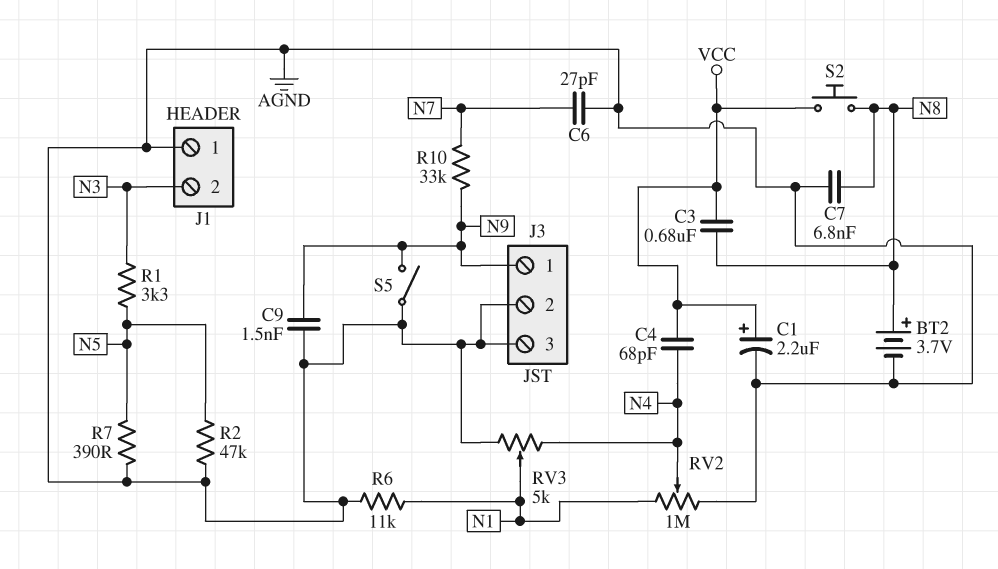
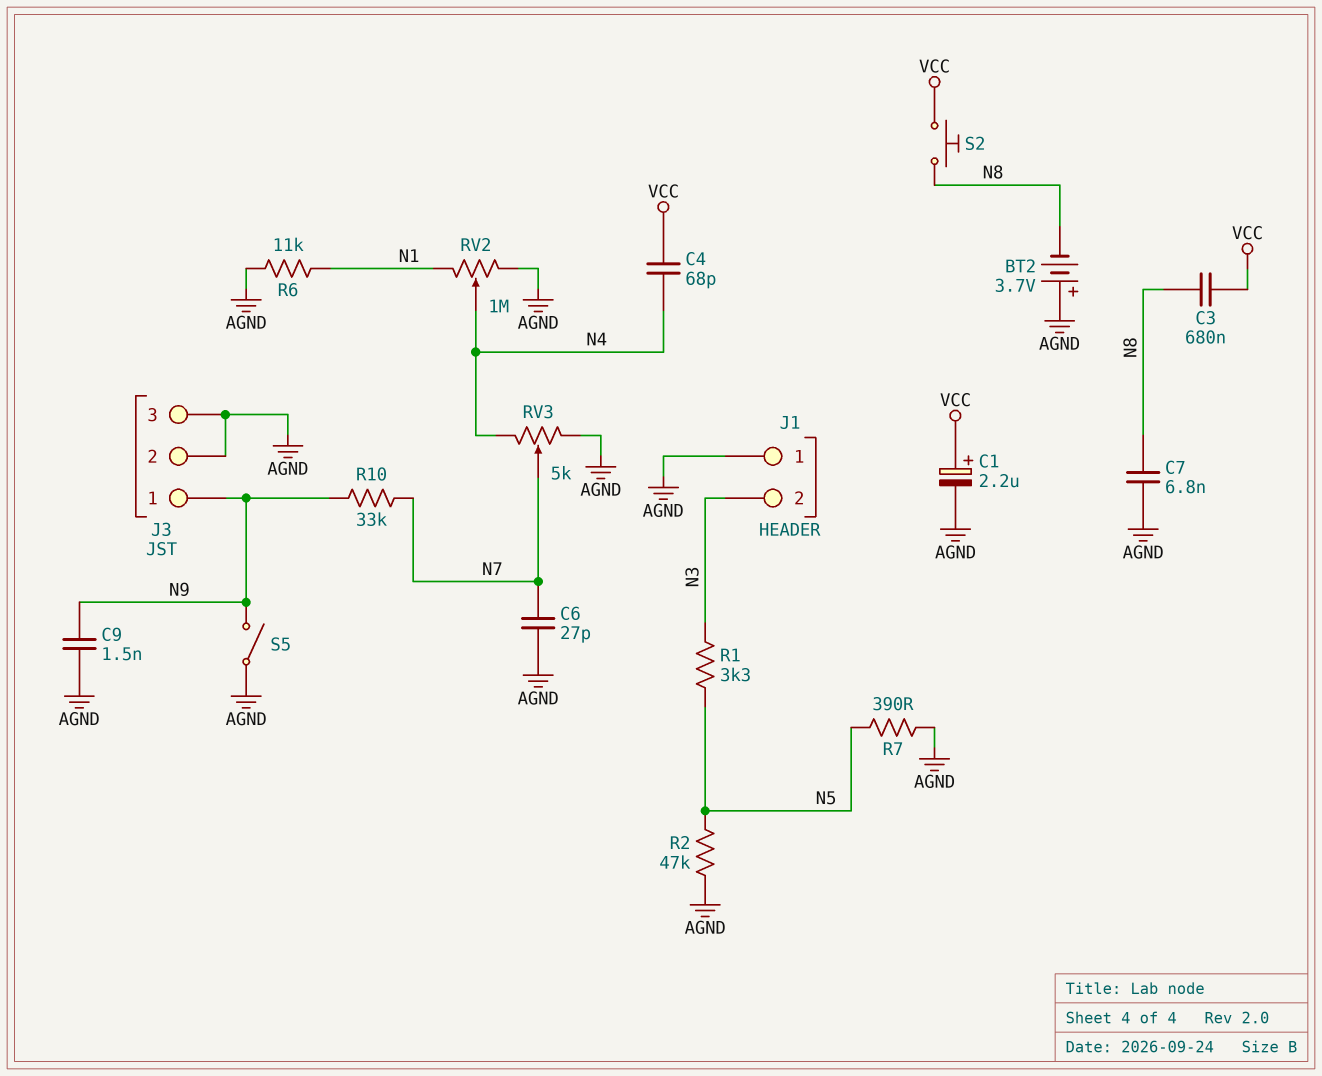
BT2: 3.7V (plus N8, minus AGND) -> 3.7V (plus AGND, minus N8)
RV3: 5k (AGND, N4, wiper N1) -> 5k (AGND, N4, wiper N7)

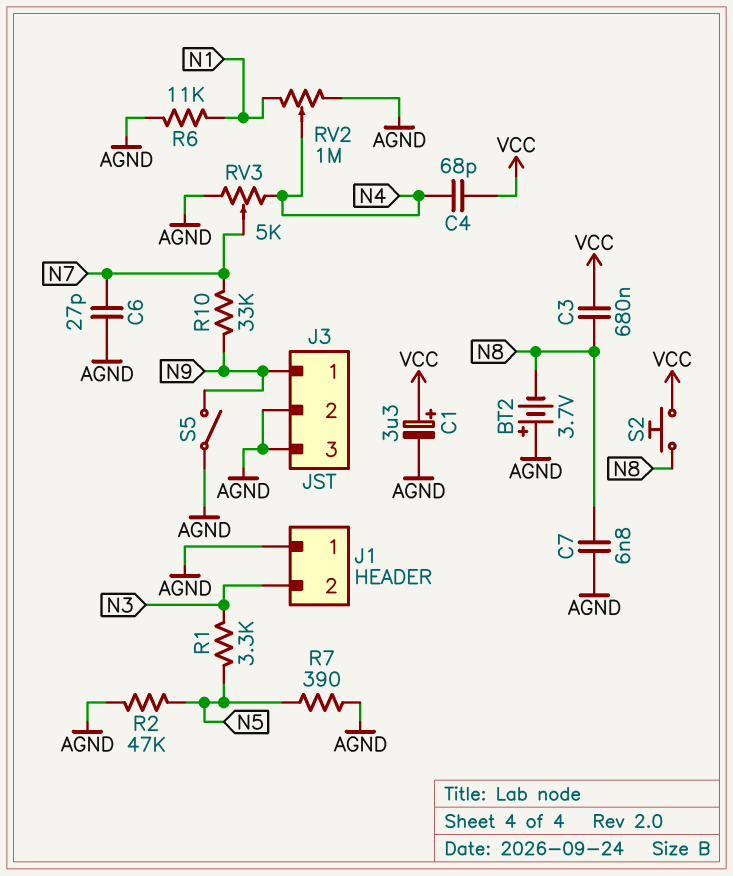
C1: 2.2uF (plus VCC, minus AGND) -> 3.3uF (plus VCC, minus AGND)
C9: 1.5nF (AGND, N9) -> none

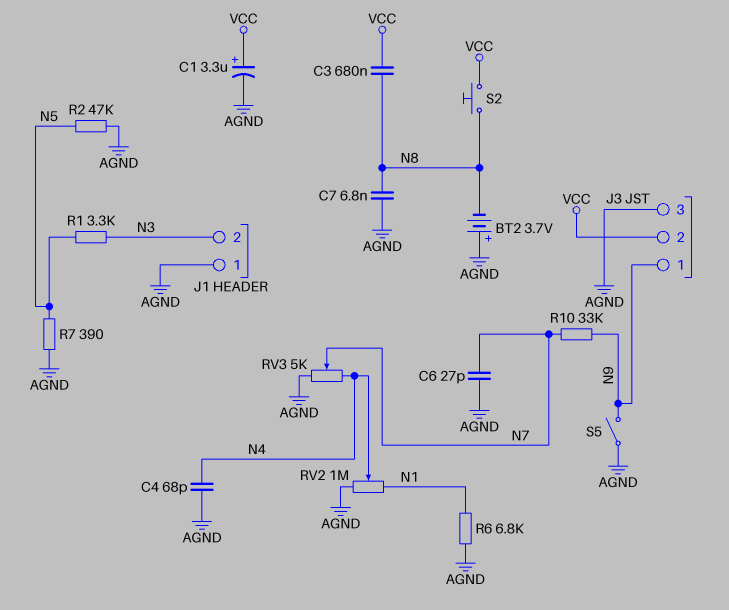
C4: 68pF (N4, VCC) -> 68pF (AGND, N4)
J3 pin 2: AGND -> VCC
R6: 11k (AGND, N1) -> 6.8k (AGND, N1)

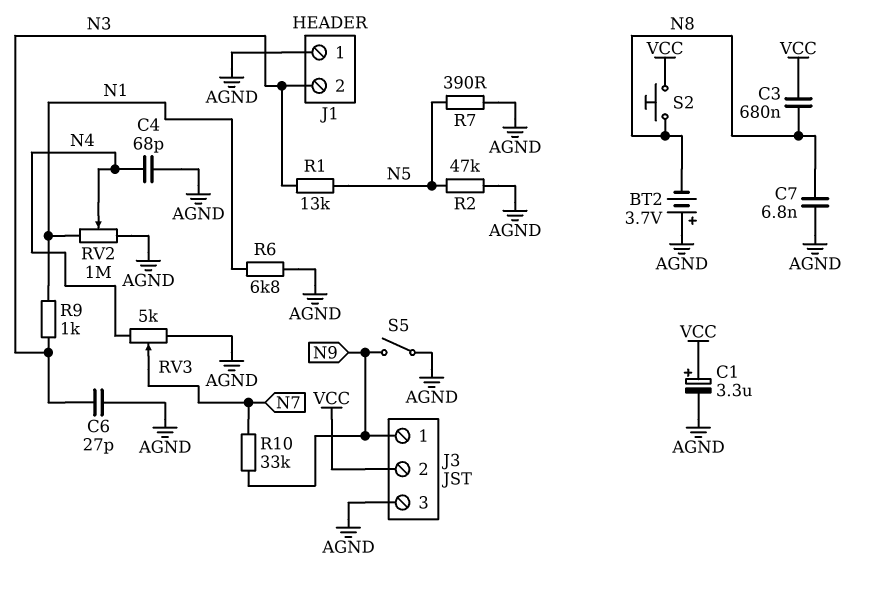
C6: 27pF (AGND, N7) -> 27pF (AGND, N3)
R1: 3.3k (N3, N5) -> 13k (N3, N5)
R9: none -> 1k (N1, N3)

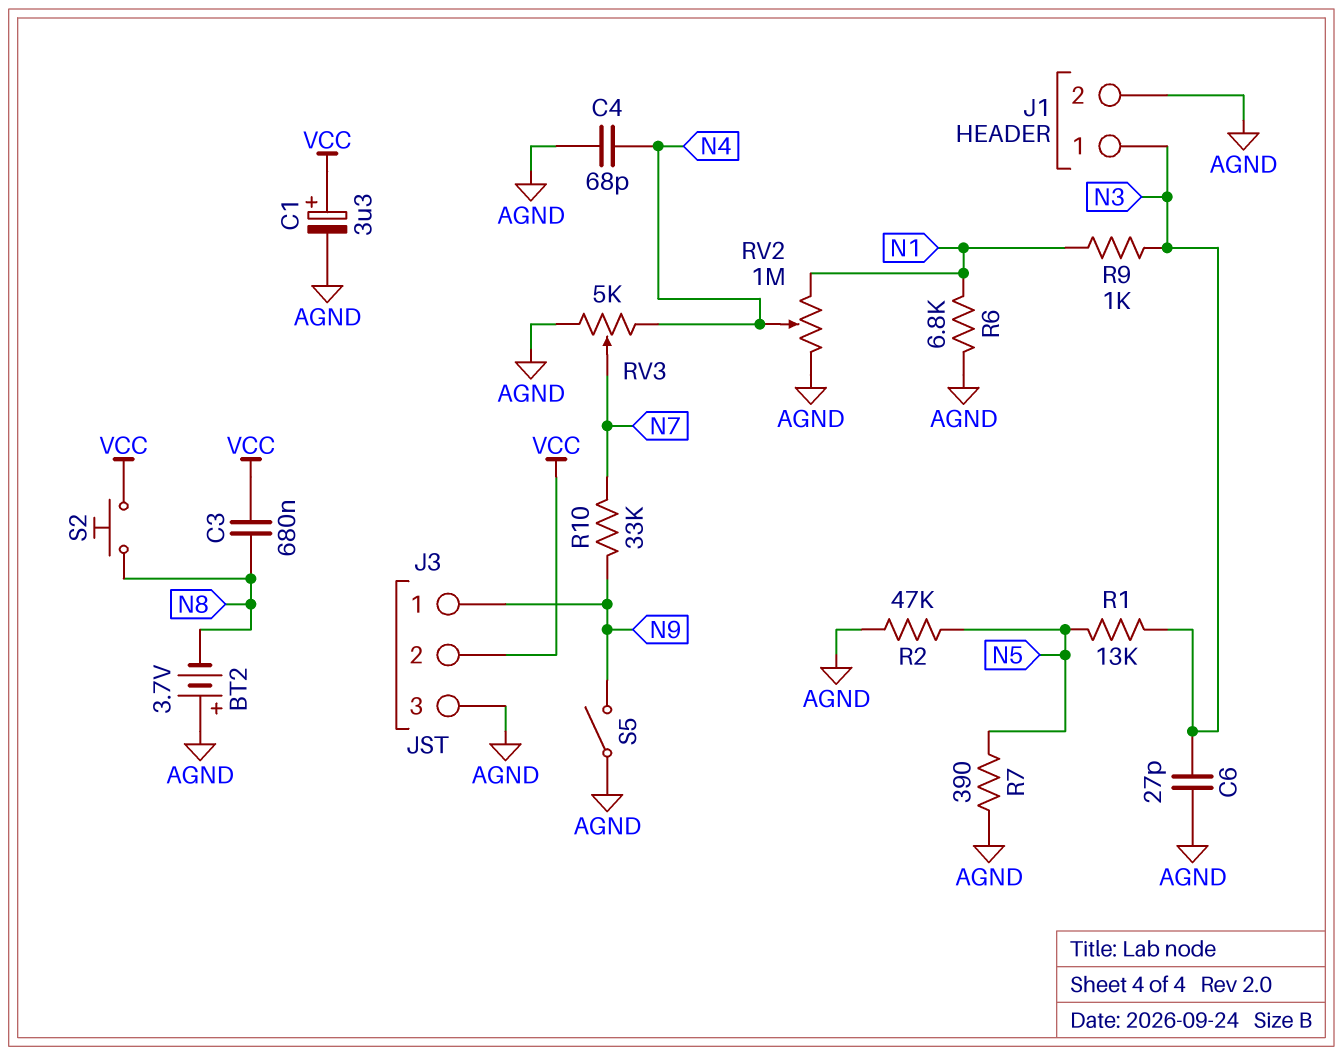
C7: 6.8nF (AGND, N8) -> none
J1 pin 1: AGND -> N3
J1 pin 2: N3 -> AGND

